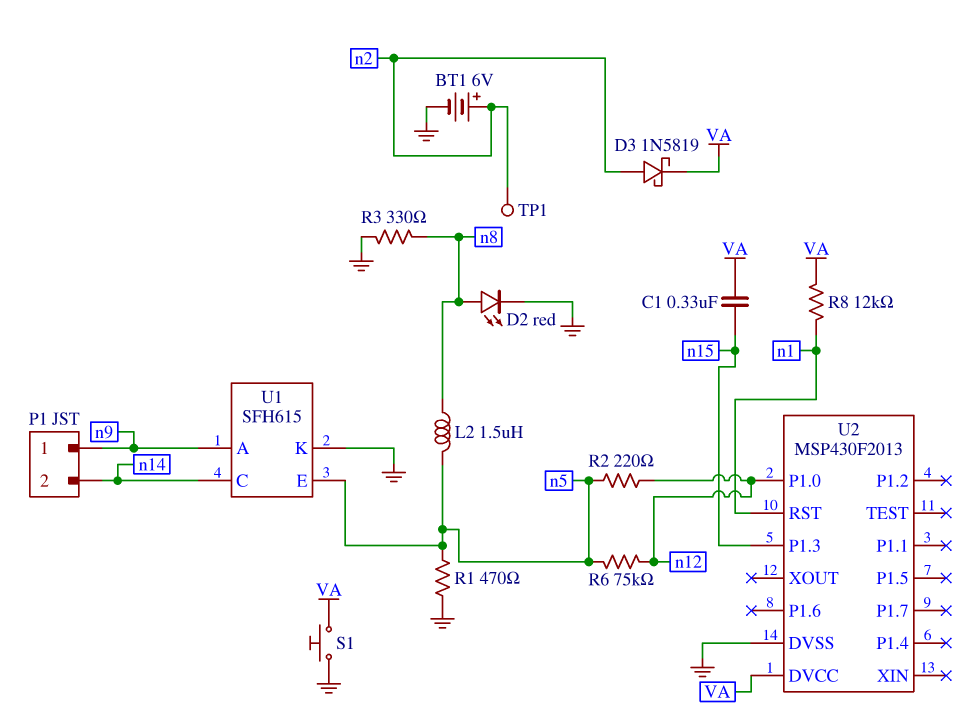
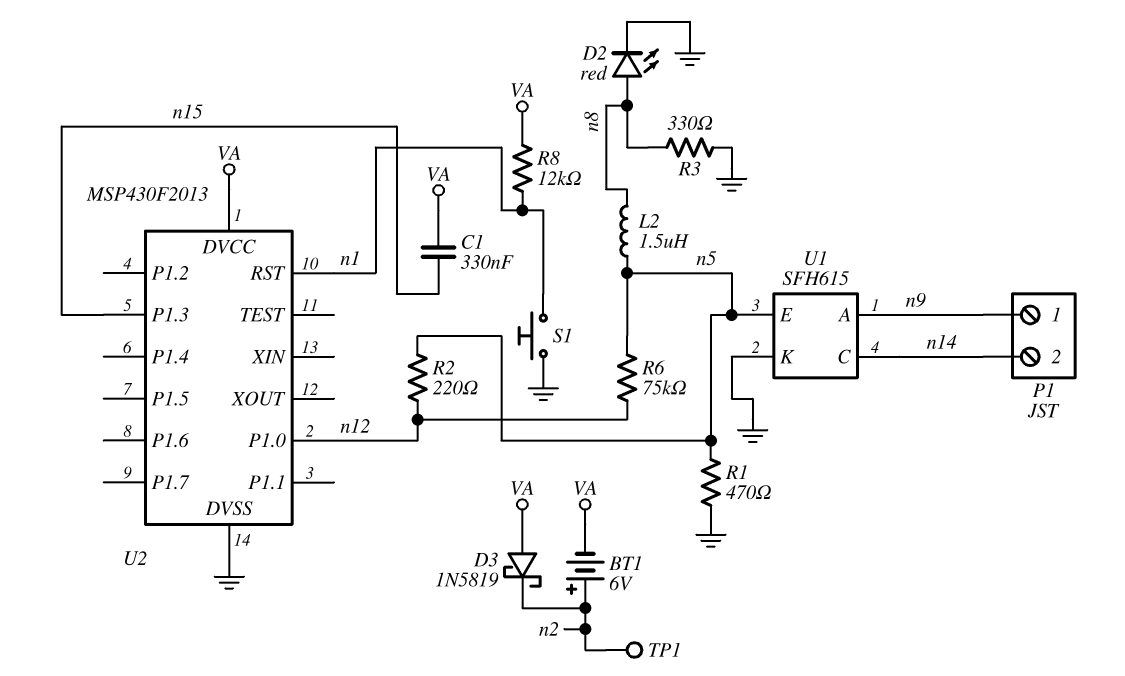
BT1: 6V (plus n2, minus GND) -> 6V (plus n2, minus VA)
D3: schottky 1N5819 (A n2, K VA) -> schottky 1N5819 (A VA, K n2)
S1: button (GND, VA) -> button (GND, n1)

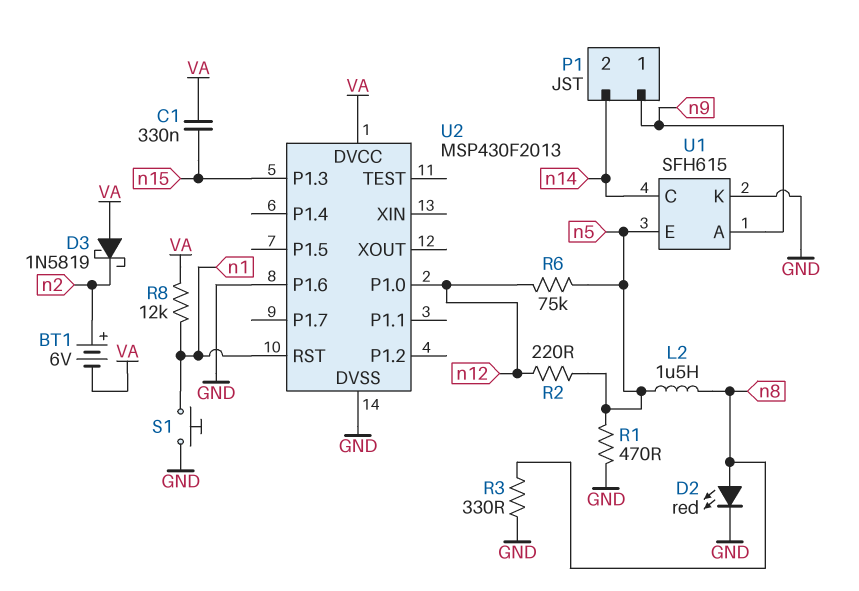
TP1: test point (n2) -> none
U2 pin P1.6: none -> GND

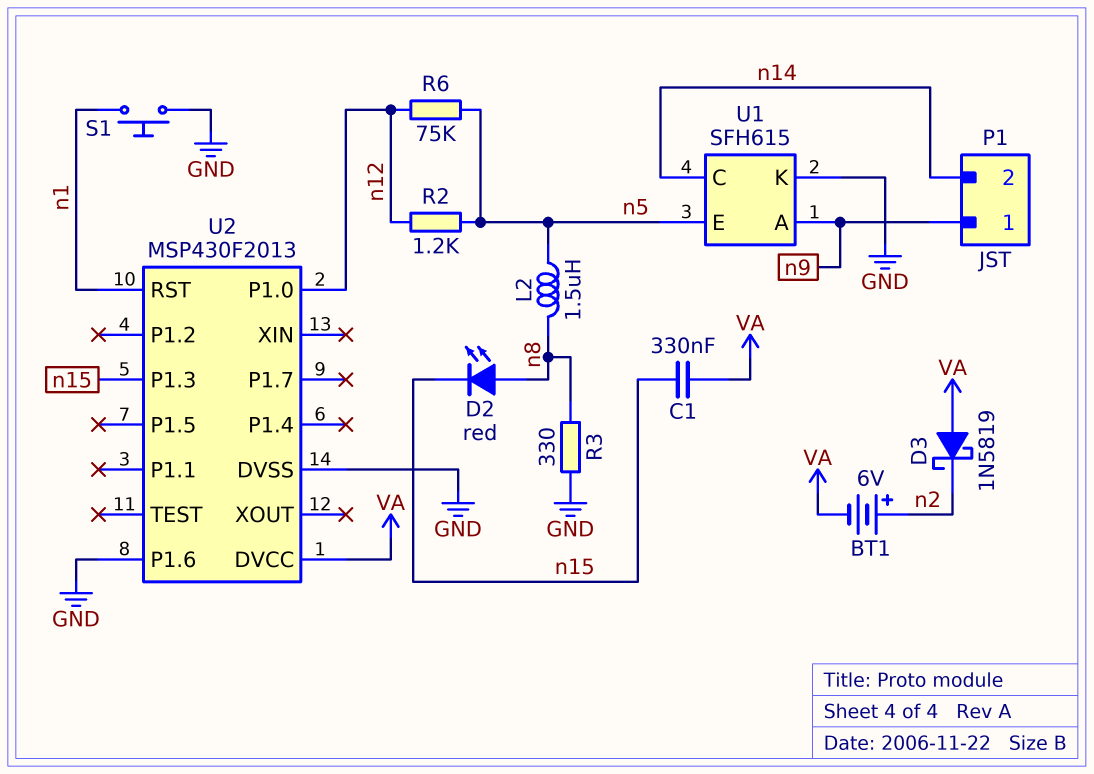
D2: LED red (A n8, K GND) -> LED red (A n8, K n15)
R1: 470 (GND, n5) -> none
R2: 220 (n5, n12) -> 1.2k (n5, n12)
R8: 12k (VA, n1) -> none

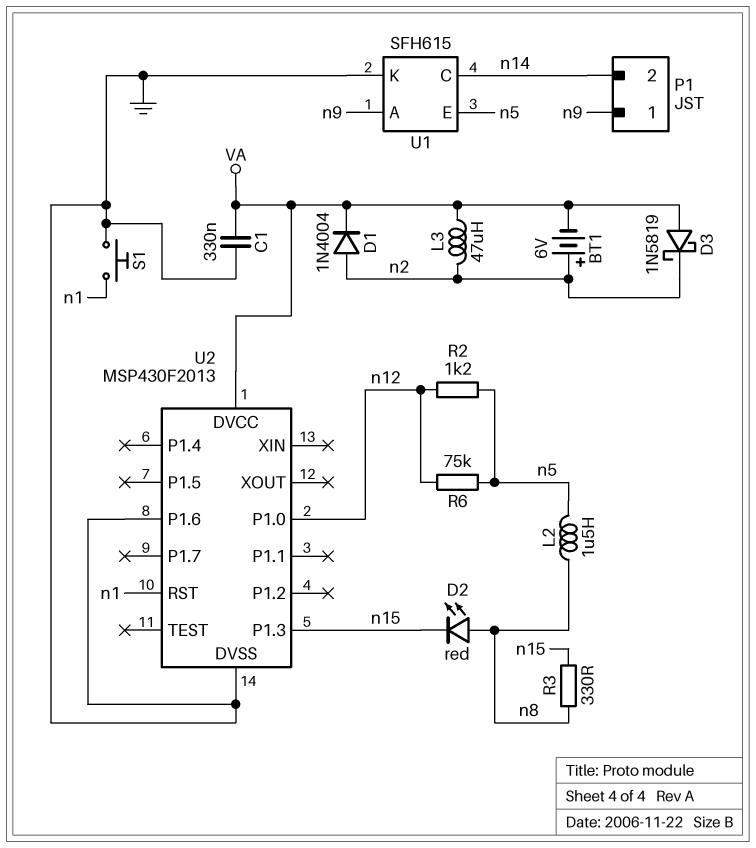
C1: 330nF (VA, n15) -> 330nF (GND, VA)
D1: none -> diode 1N4004 (A n2, K VA)
L3: none -> 47uH (VA, n2)
R3: 330 (GND, n8) -> 330 (n8, n15)

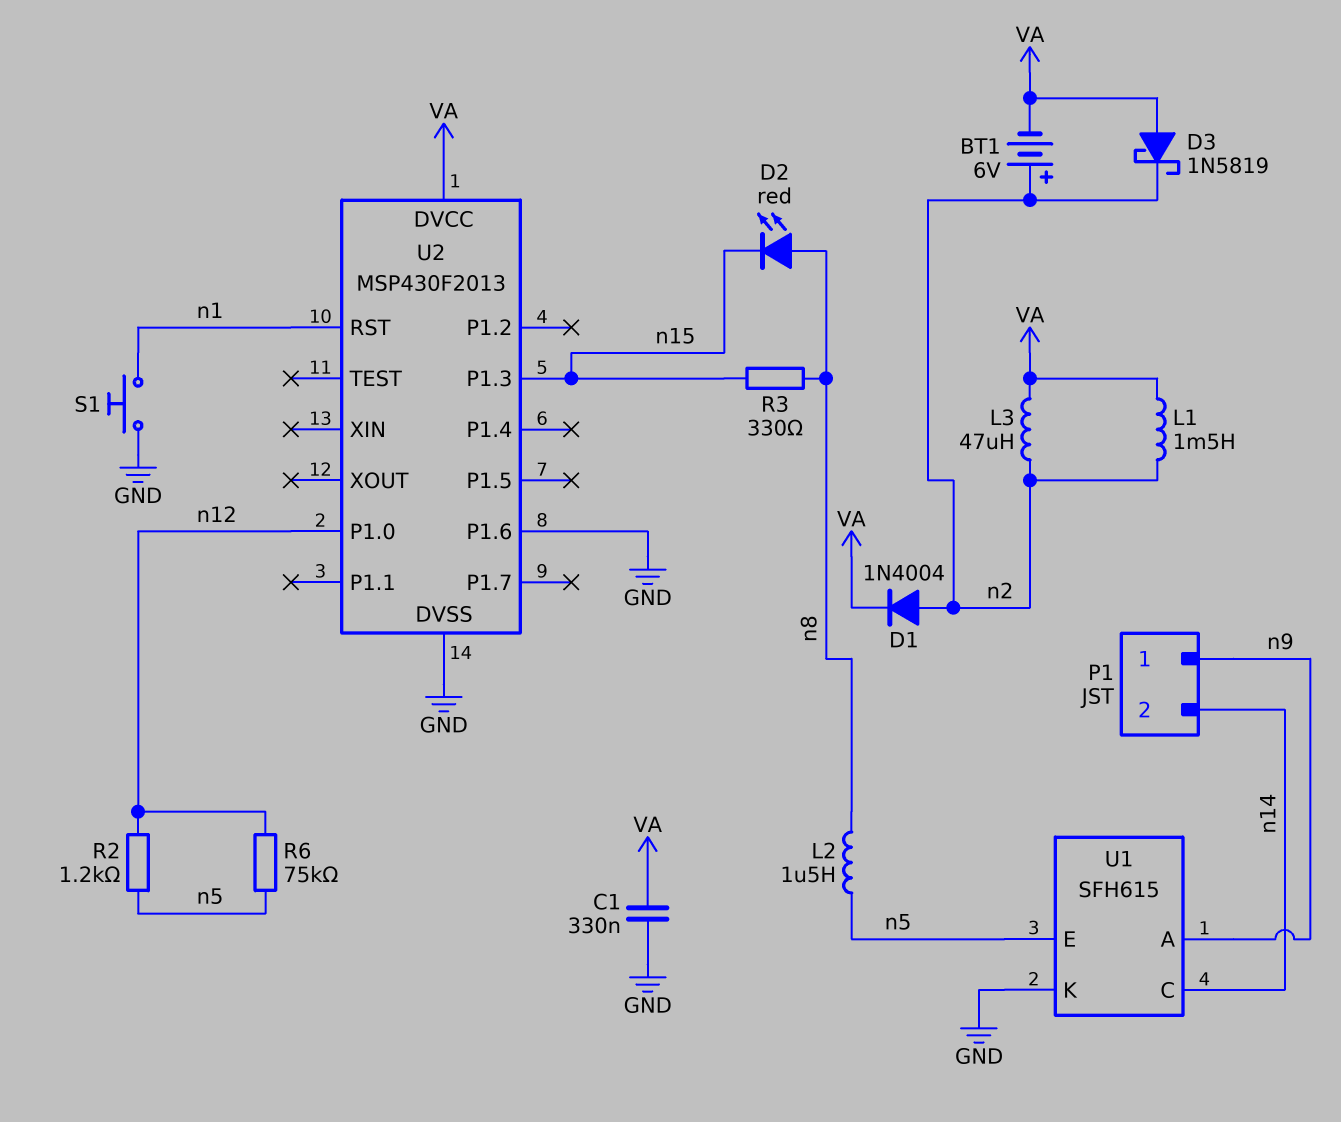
L1: none -> 1.5mH (VA, n2)

